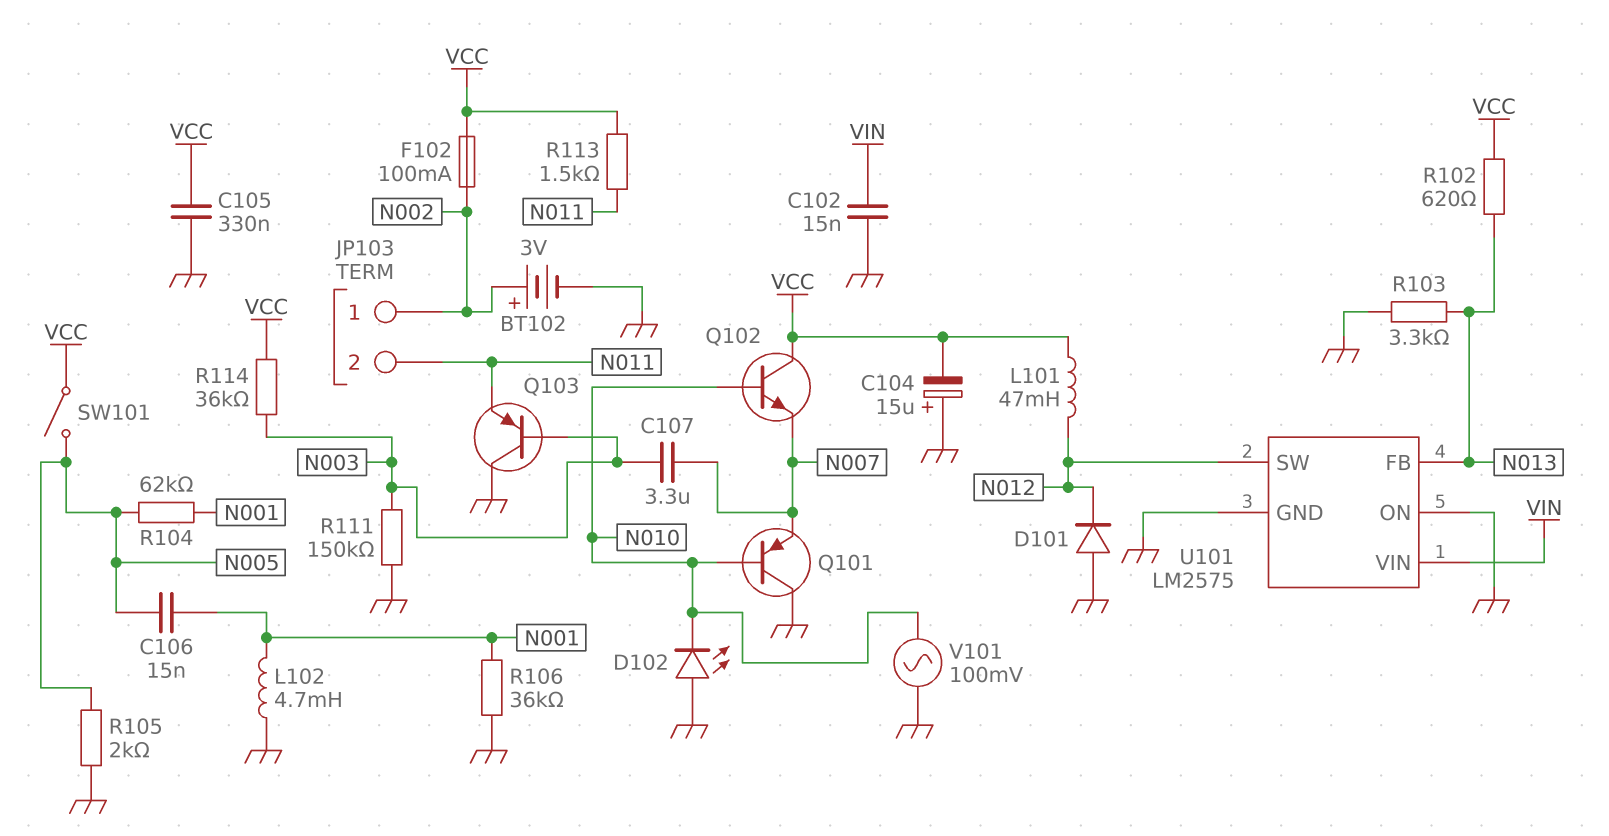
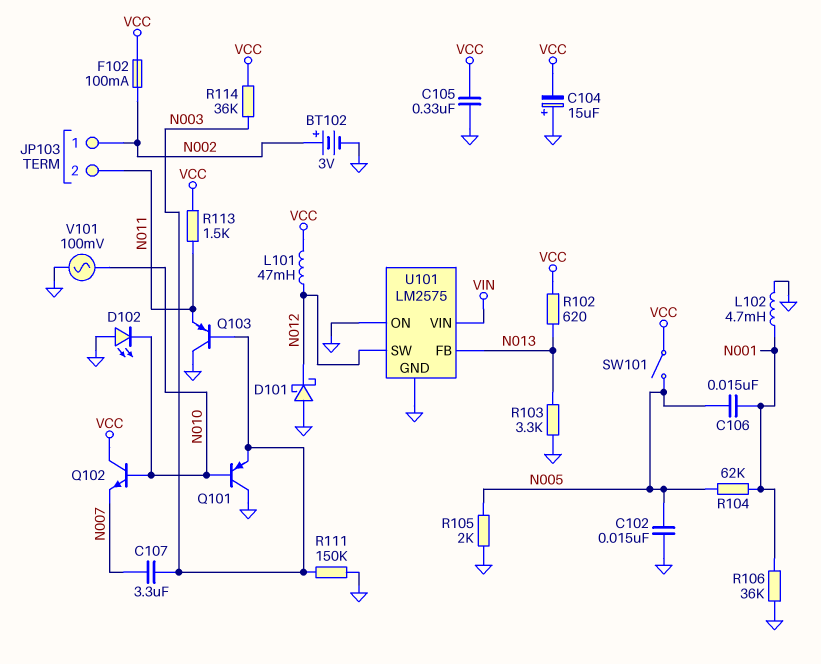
C102: 15nF (GND, VIN) -> 15nF (GND, N005)
D101: diode (A GND, K N012) -> schottky (A GND, K N012)
Q101: PNP (B N010, C GND, E N007) -> PNP (B N010, C GND, E N003)

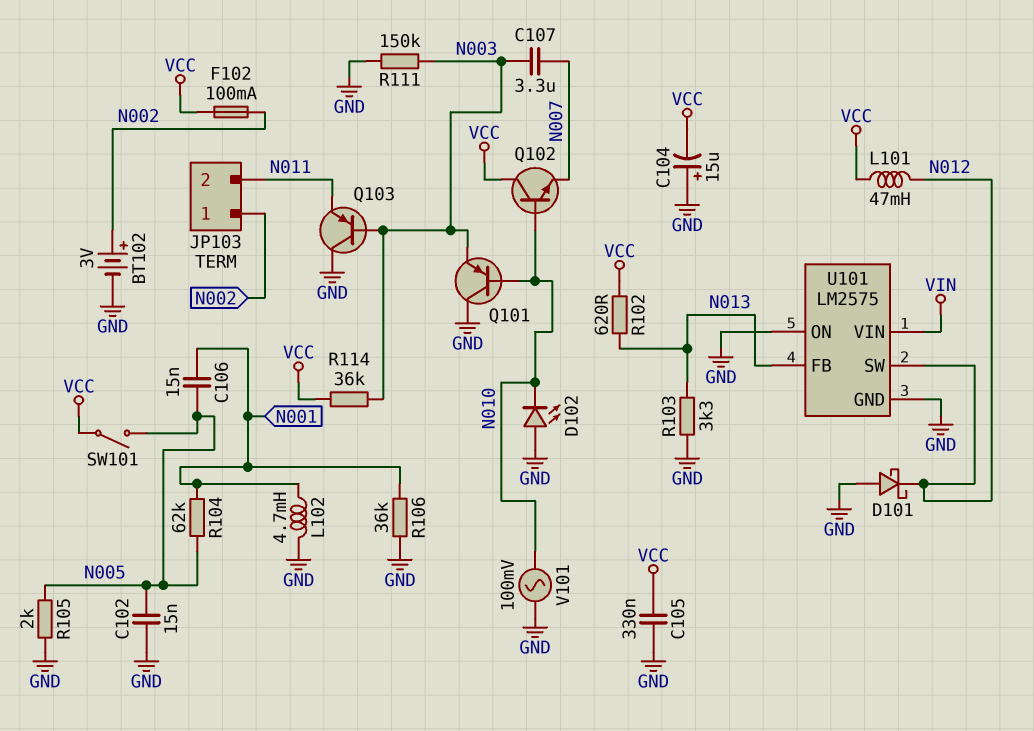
R113: 1.5k (N011, VCC) -> none

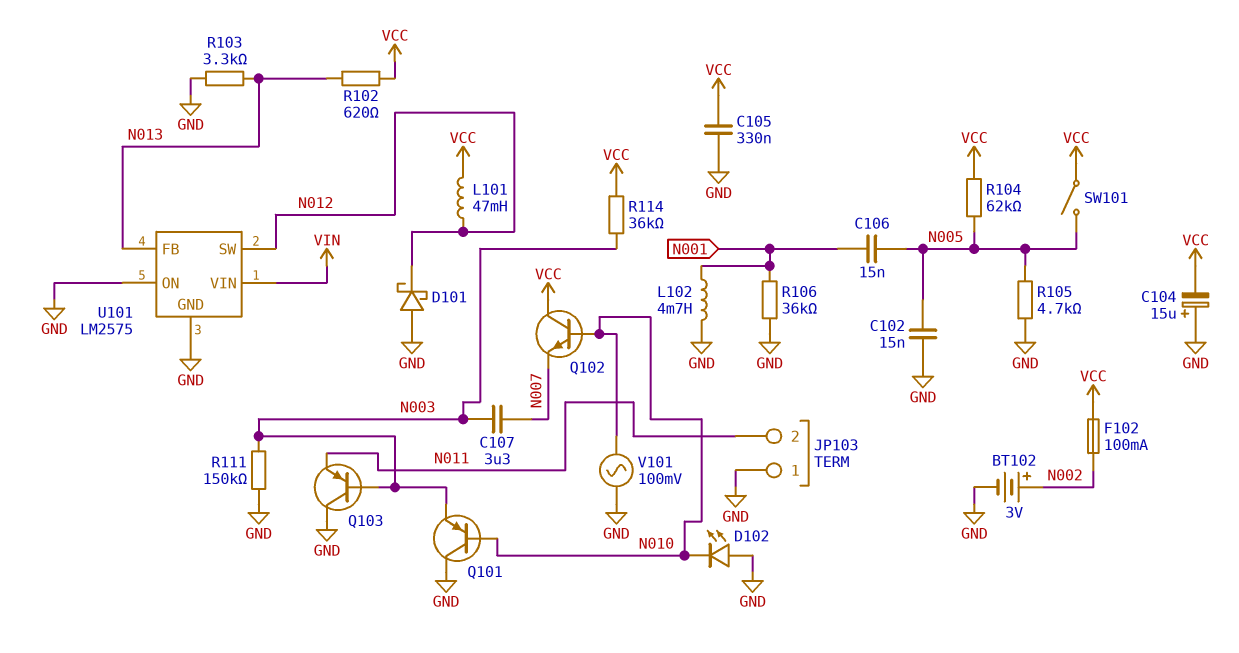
JP103 pin 1: N002 -> GND
R104: 62k (N001, N005) -> 62k (N005, VCC)
R105: 2k (GND, N005) -> 4.7k (GND, N005)

